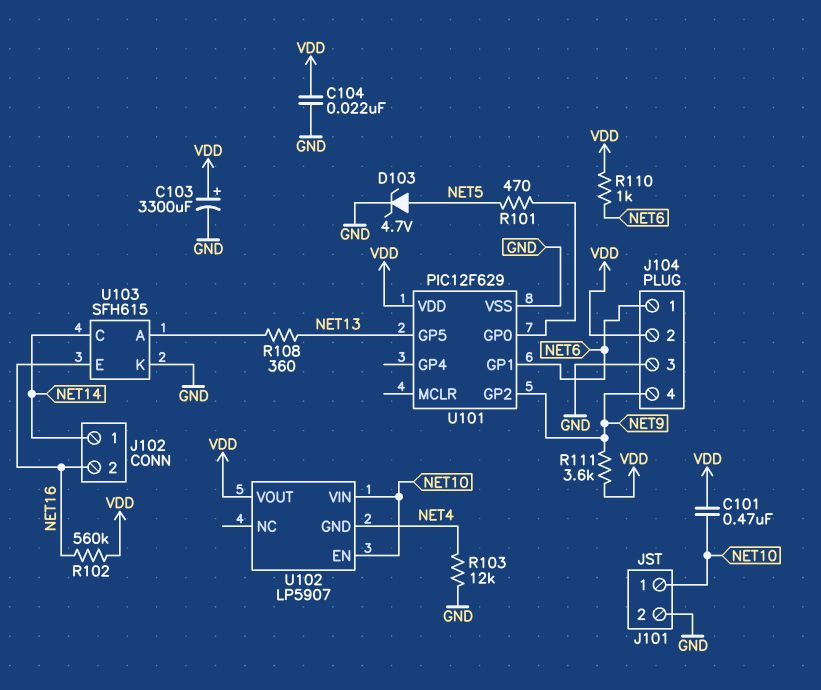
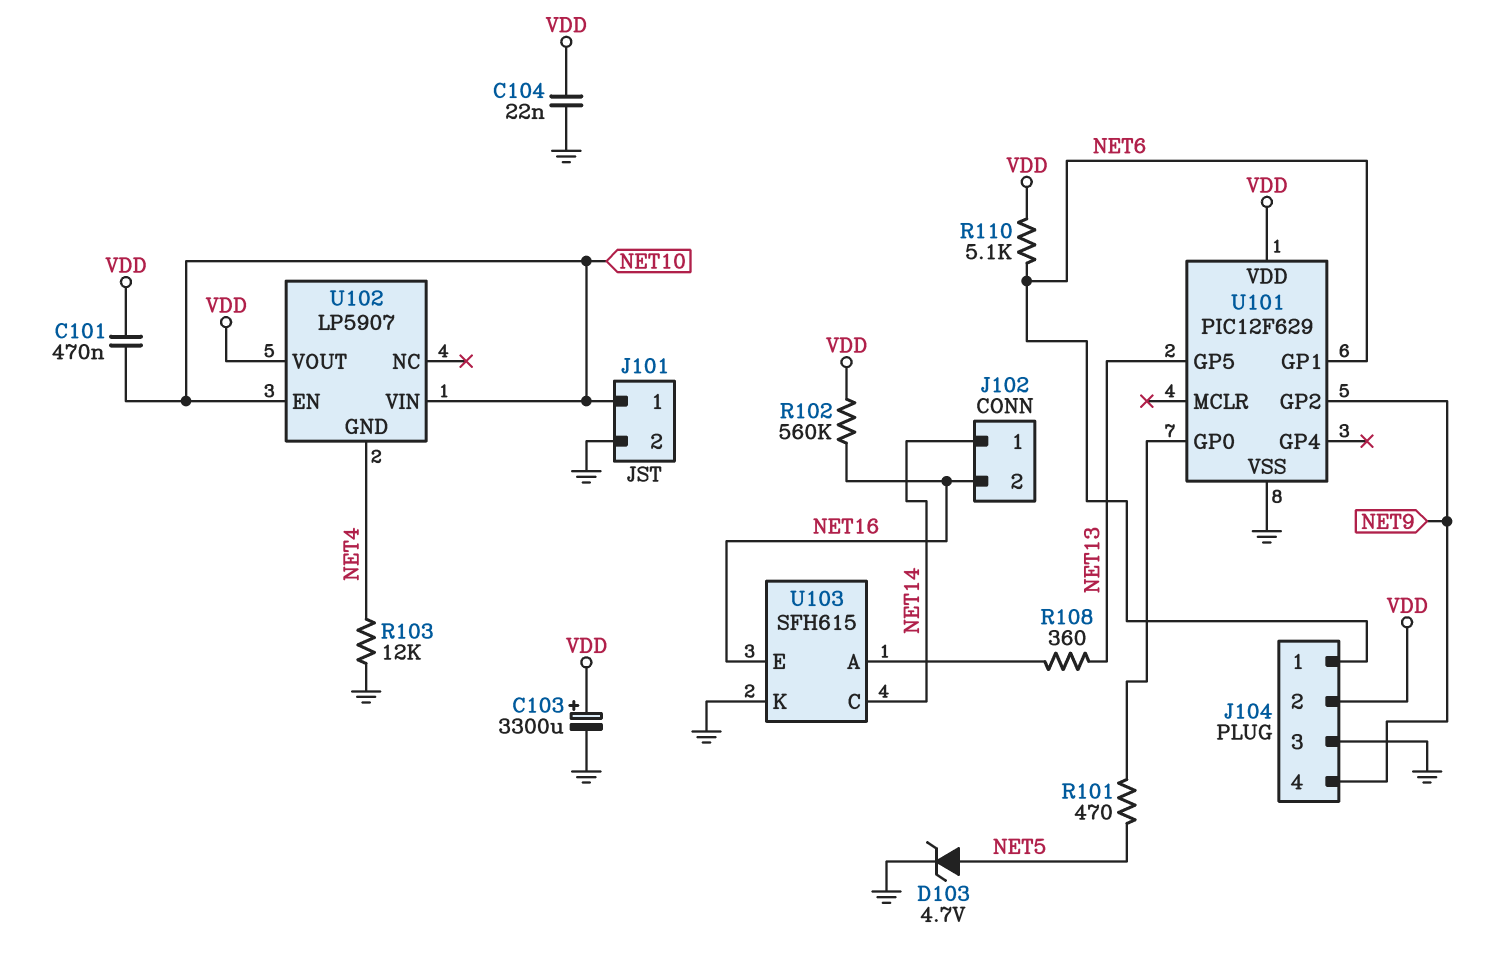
R110: 1k (NET6, VDD) -> 5.1k (NET6, VDD)
R111: 3.6k (NET9, VDD) -> none

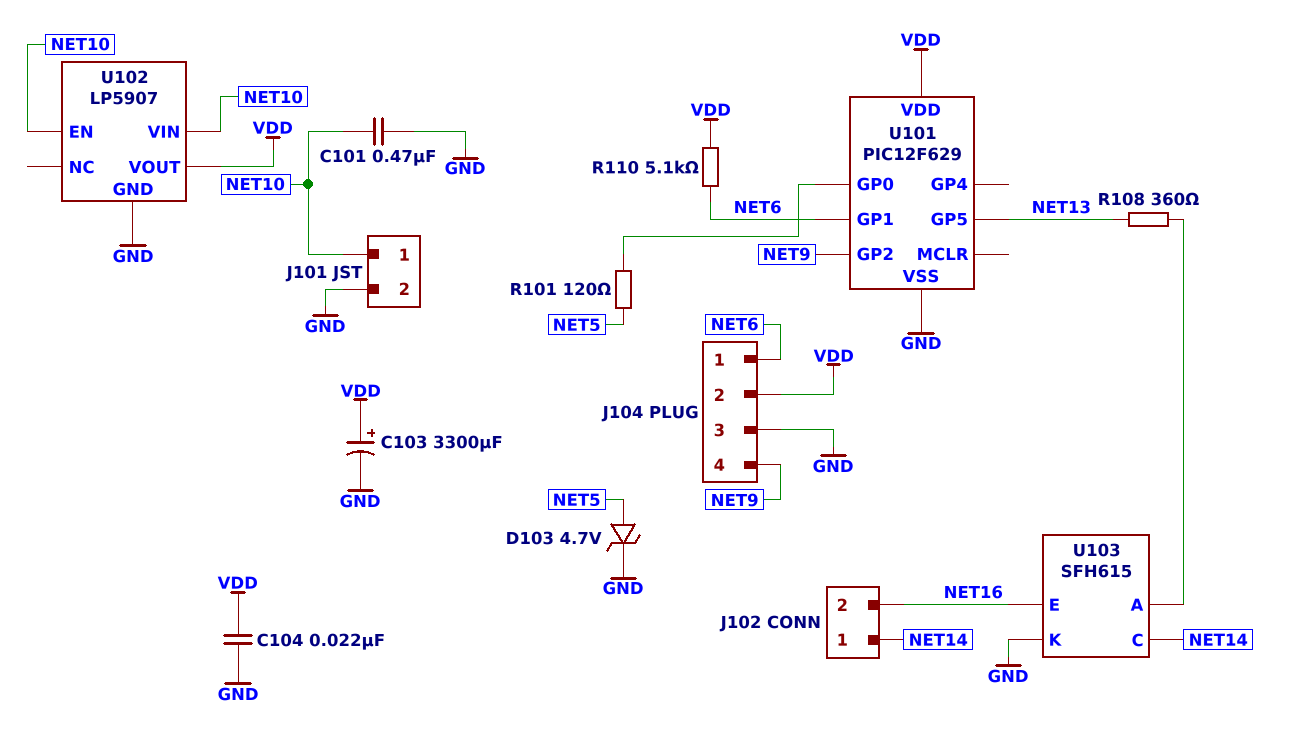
C101: 470nF (NET10, VDD) -> 470nF (GND, NET10)
R101: 470 (NET5, U101/GP0) -> 120 (NET5, U101/GP0)
R102: 560k (NET16, VDD) -> none
R103: 12k (GND, NET4) -> none
U102 pin GND: NET4 -> GND

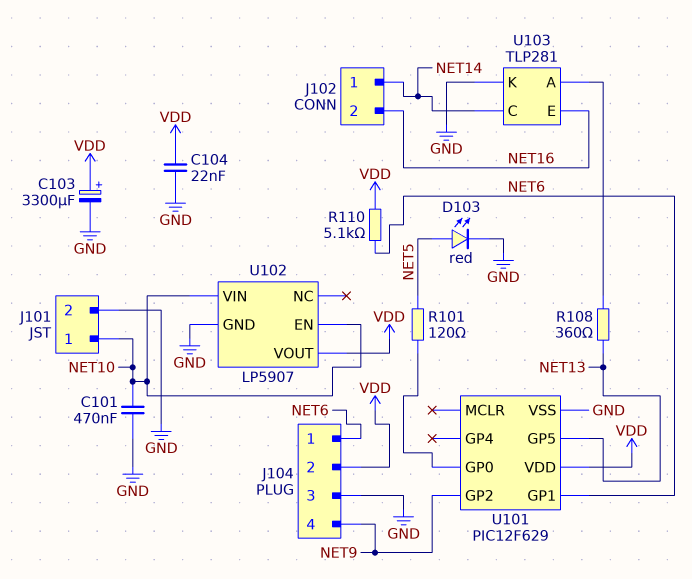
D103: zener 4.7V (A NET5, K GND) -> LED red (A NET5, K GND)
U103: SFH615 -> TLP281

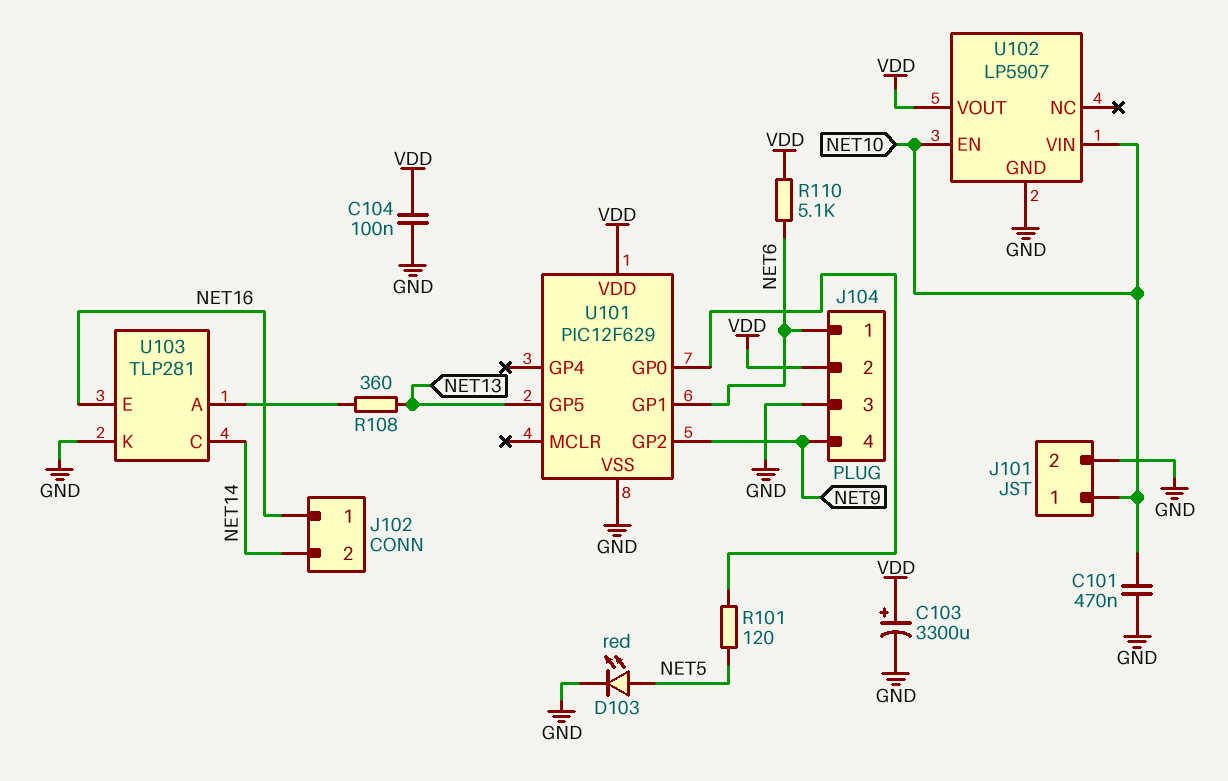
C104: 22nF (GND, VDD) -> 100nF (GND, VDD)
J102 pin 1: NET14 -> NET16
J102 pin 2: NET16 -> NET14

